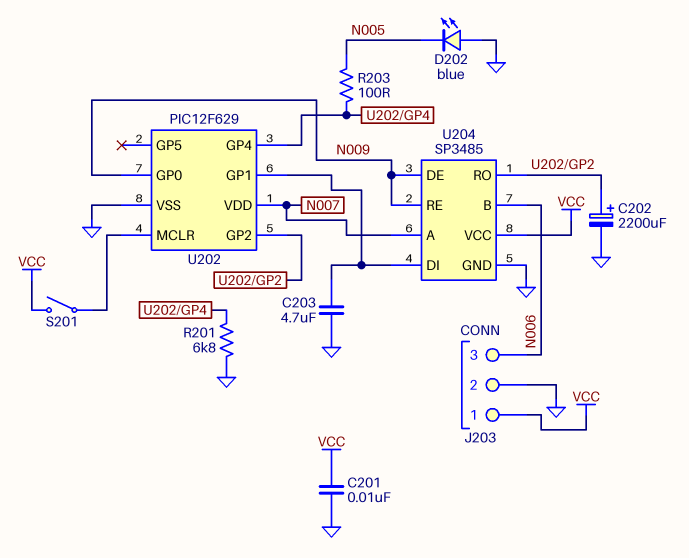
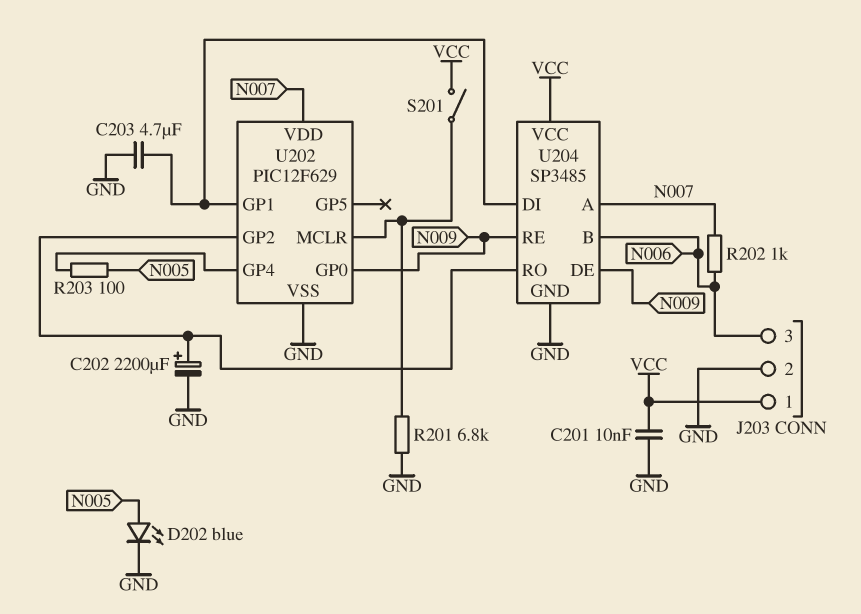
D202: LED blue (A GND, K N005) -> LED blue (A N005, K GND)
R201: 6.8k (GND, U202/GP4) -> 6.8k (GND, U202/MCLR)
R202: none -> 1k (N006, N007)

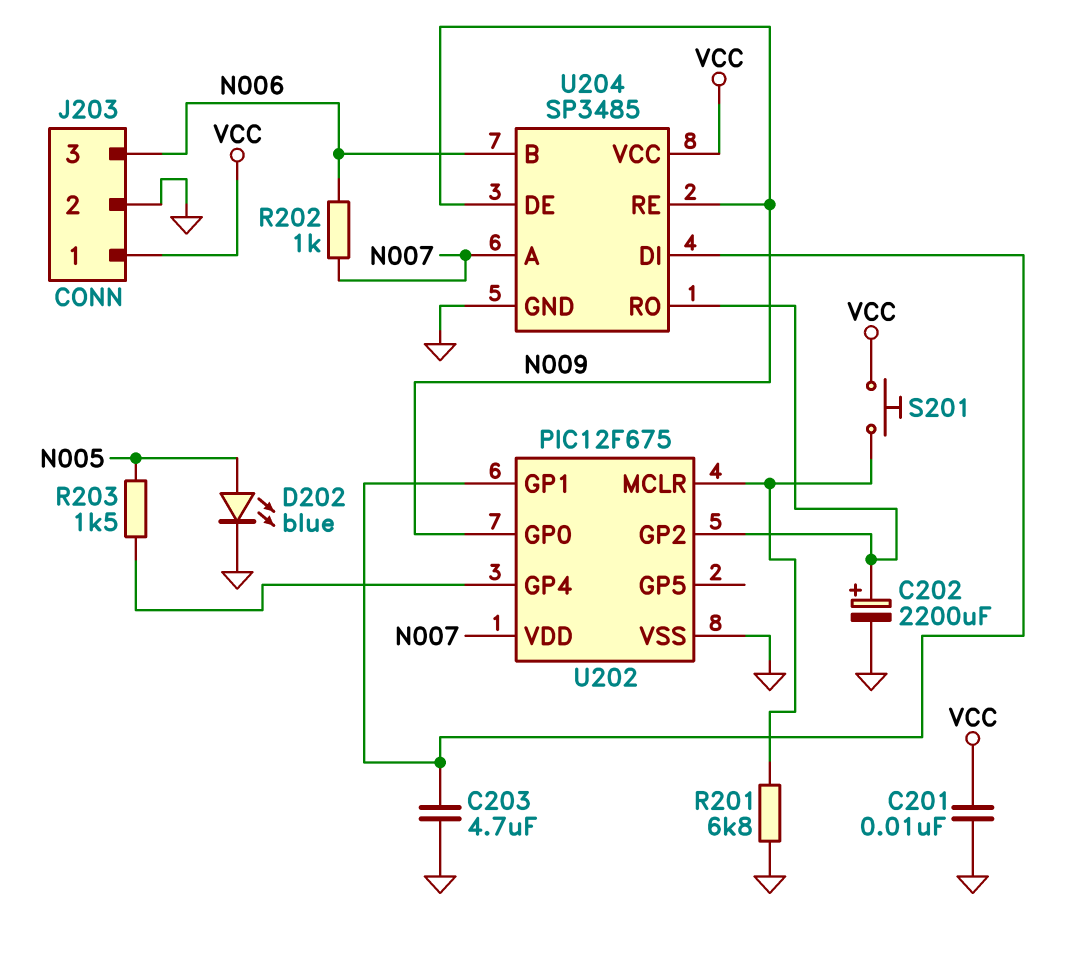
R203: 100 (N005, U202/GP4) -> 1.5k (N005, U202/GP4)
S201: switch (U202/MCLR, VCC) -> button (U202/MCLR, VCC)
U202: PIC12F629 -> PIC12F675

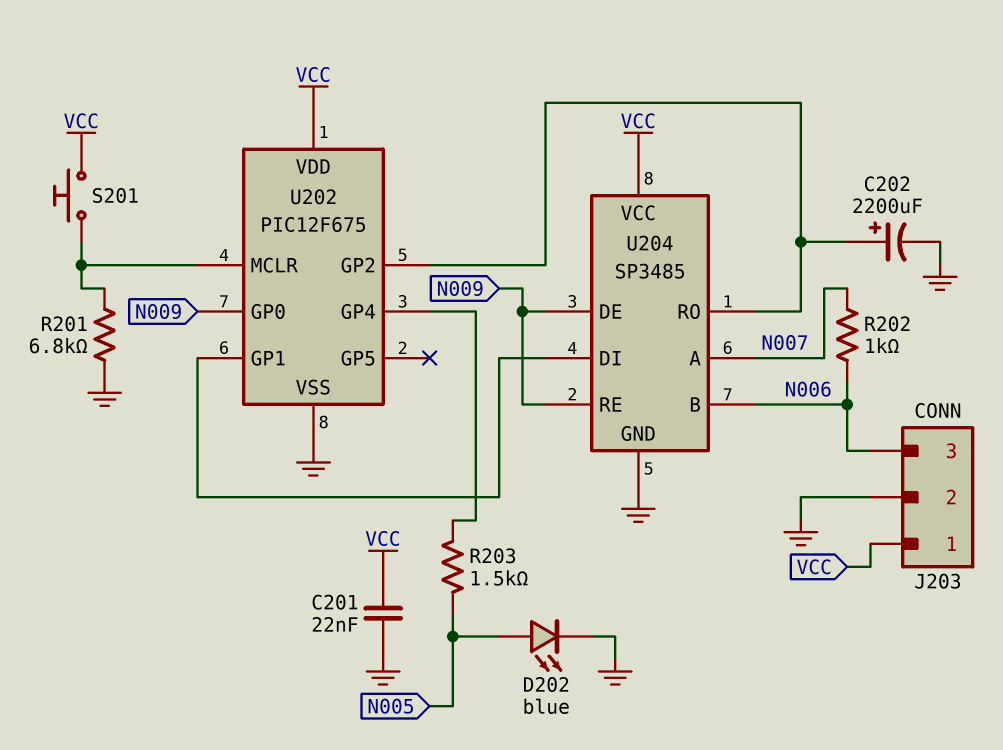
C201: 10nF (GND, VCC) -> 22nF (GND, VCC)
C203: 4.7uF (GND, U202/GP1) -> none
U202 pin VDD: N007 -> VCC

